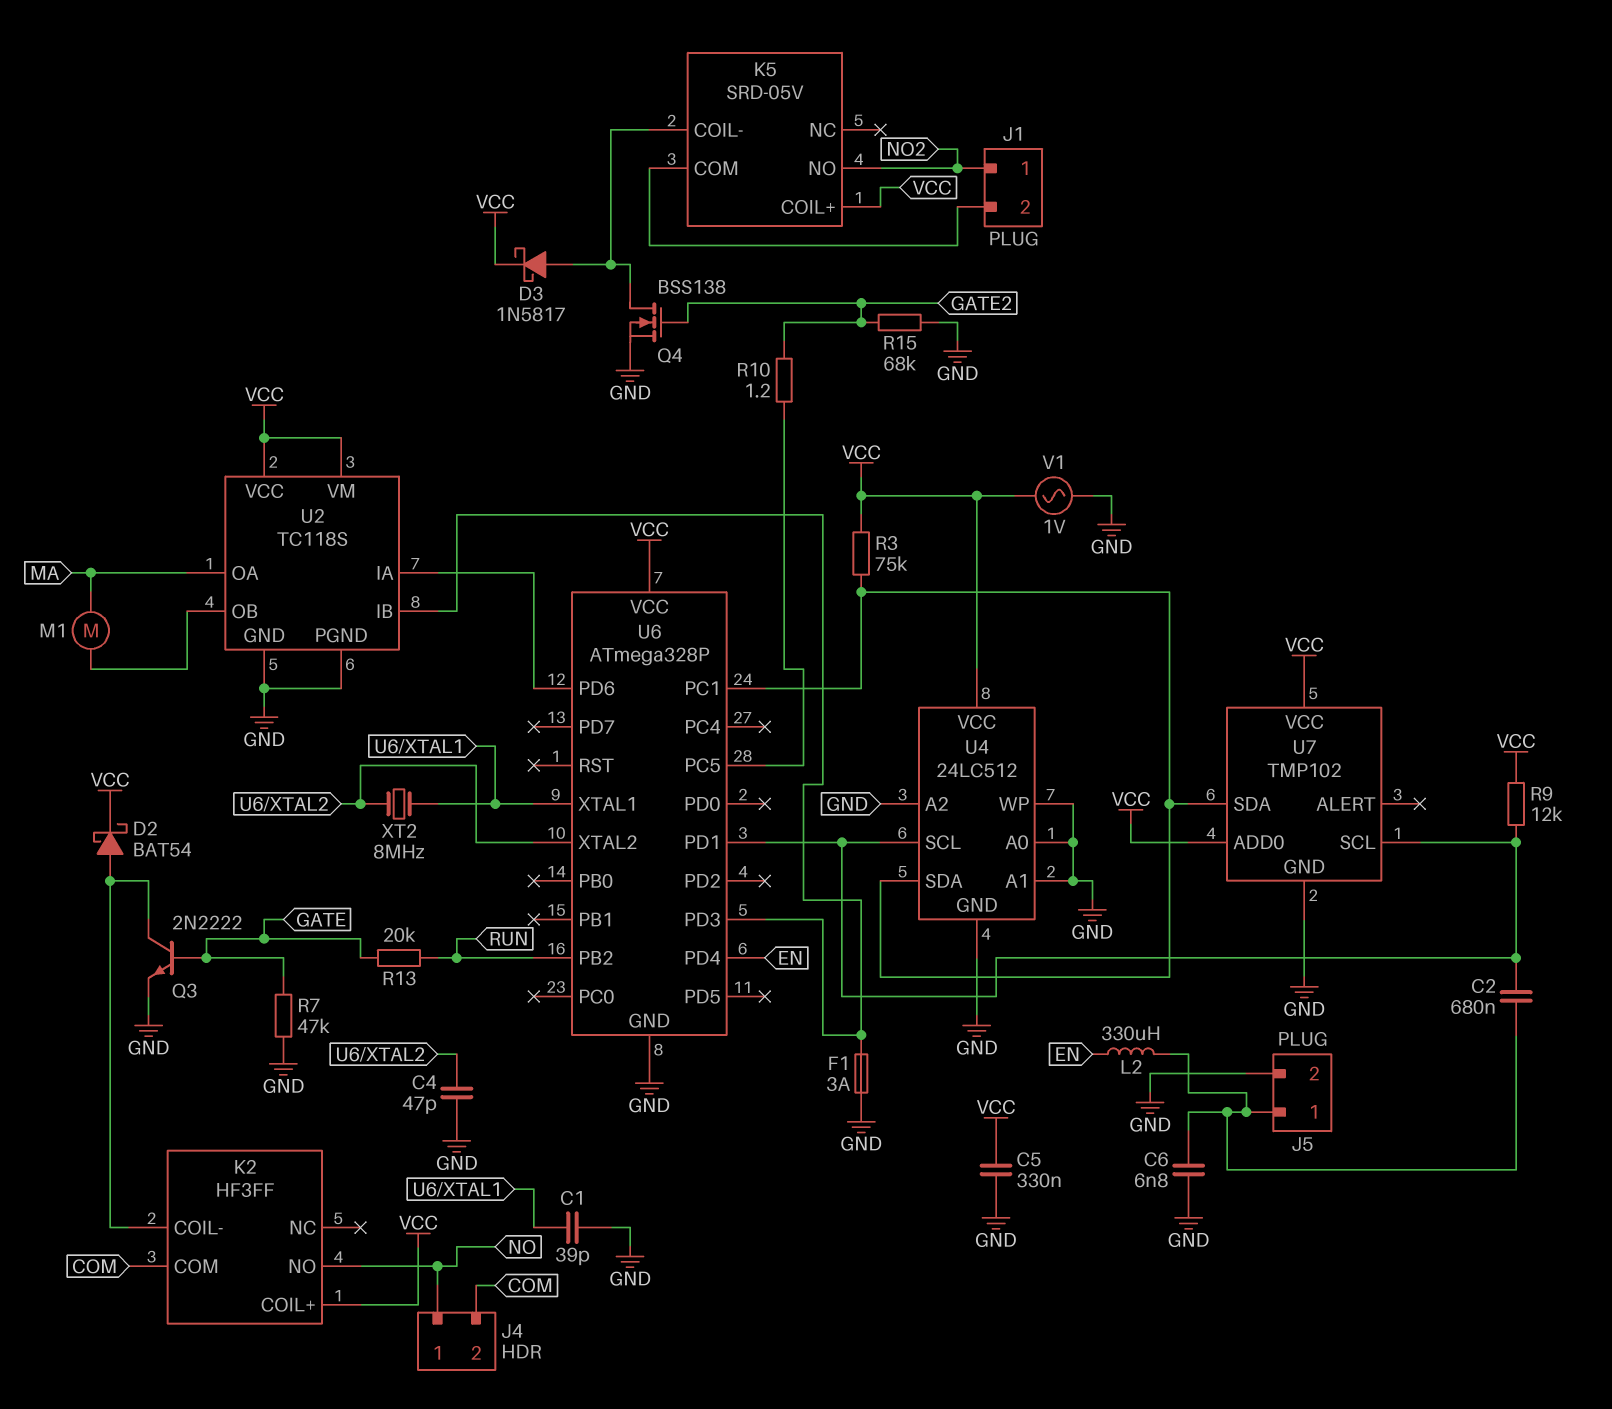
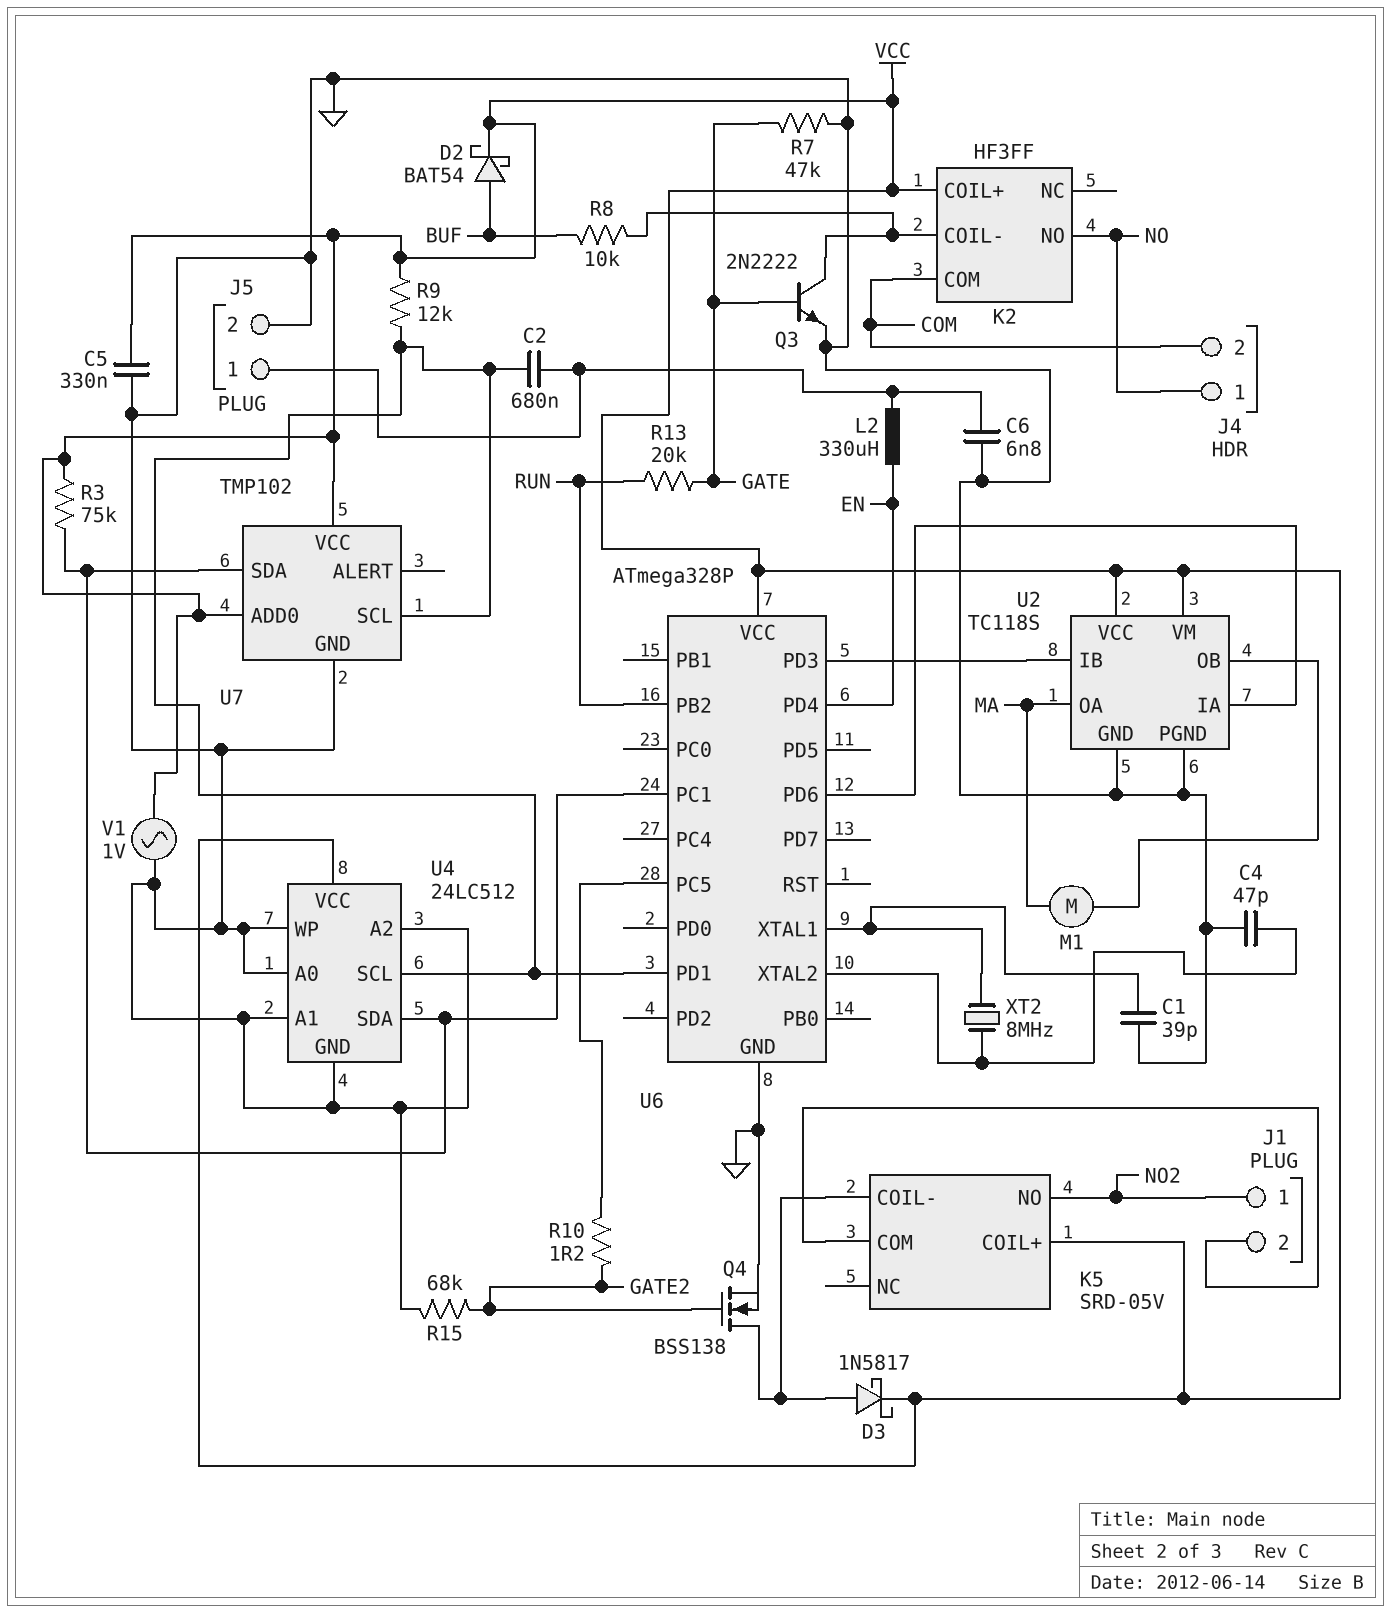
D2: schottky BAT54 (A K2/COIL-, K VCC) -> schottky BAT54 (A BUF, K VCC)
F1: 3A (GND, U2/IB) -> none
R8: none -> 10k (BUF, K2/COIL-)

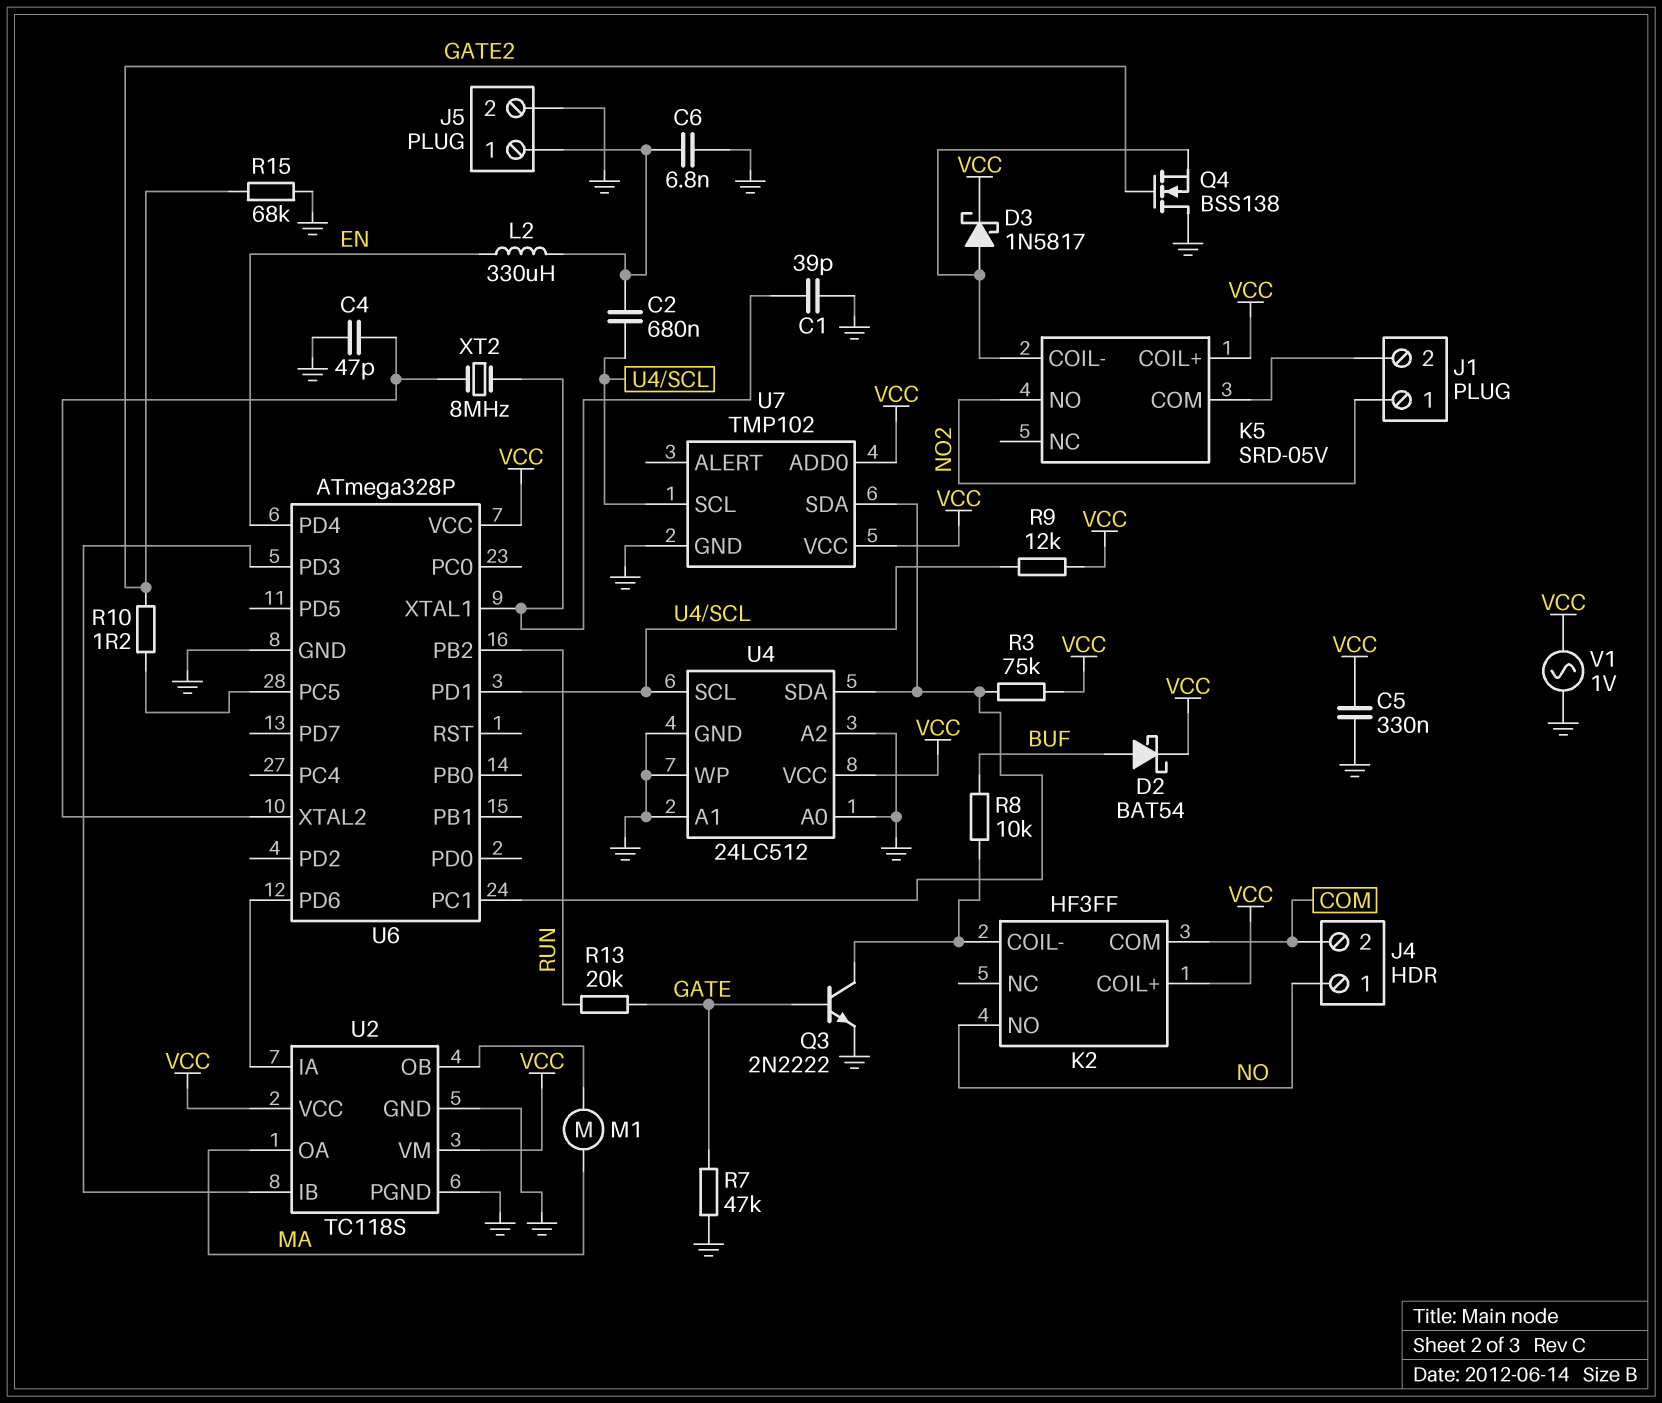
Q4: NMOS BSS138 (G GATE2, D K5/COIL-, S GND) -> NMOS BSS138 (G GATE2, D GND, S K5/COIL-)

